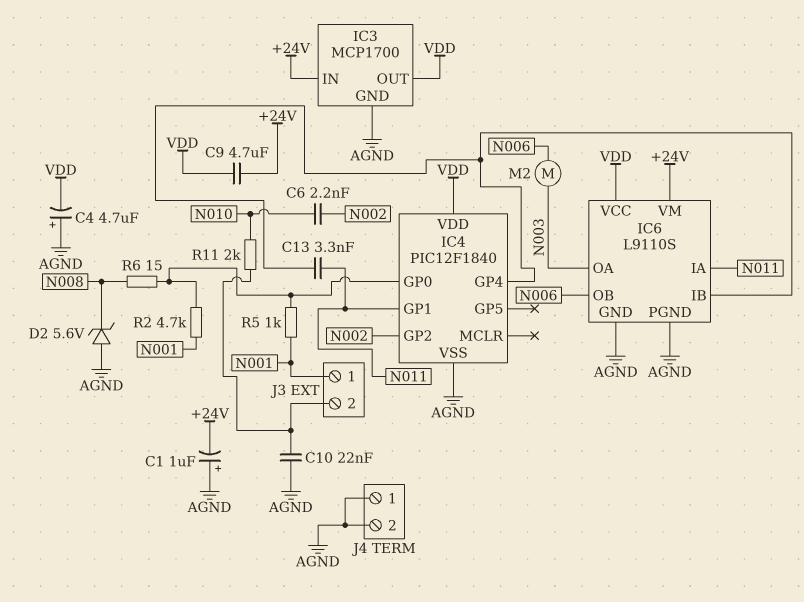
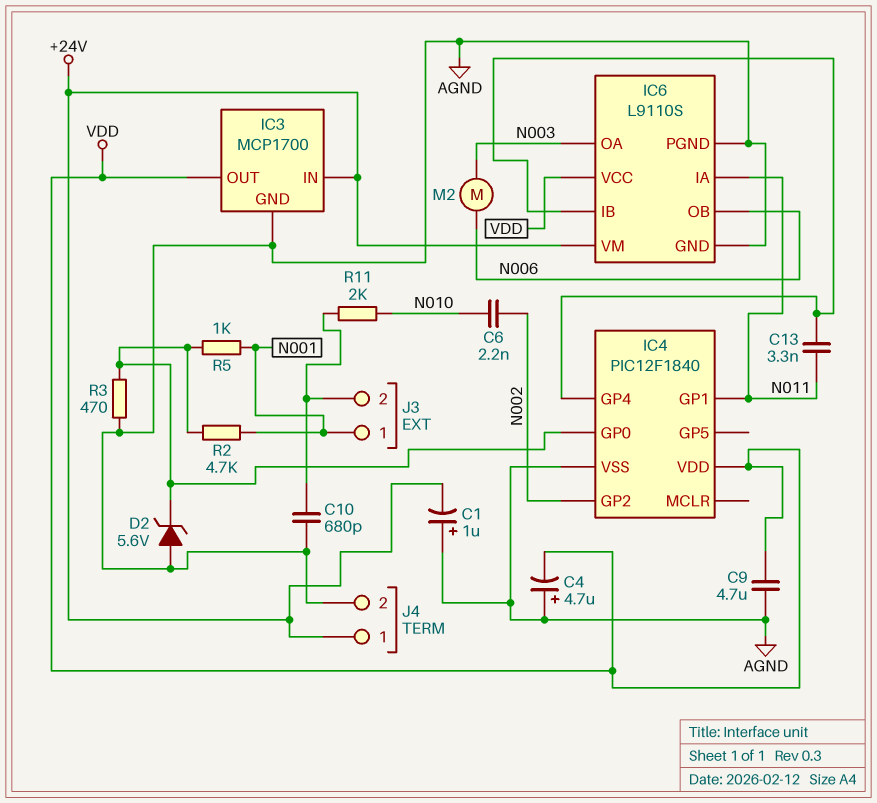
C9: 4.7uF (+24V, VDD) -> 4.7uF (AGND, VDD)
C10: 22nF (AGND, J3/2) -> 680pF (AGND, J3/2)
D2: zener 5.6V (A AGND, K N008) -> zener 5.6V (A AGND, K IC4/GP0)
J4 pin 1: AGND -> +24V
R3: none -> 470 (AGND, IC4/GP0)
R6: 15 (IC4/GP0, N008) -> none

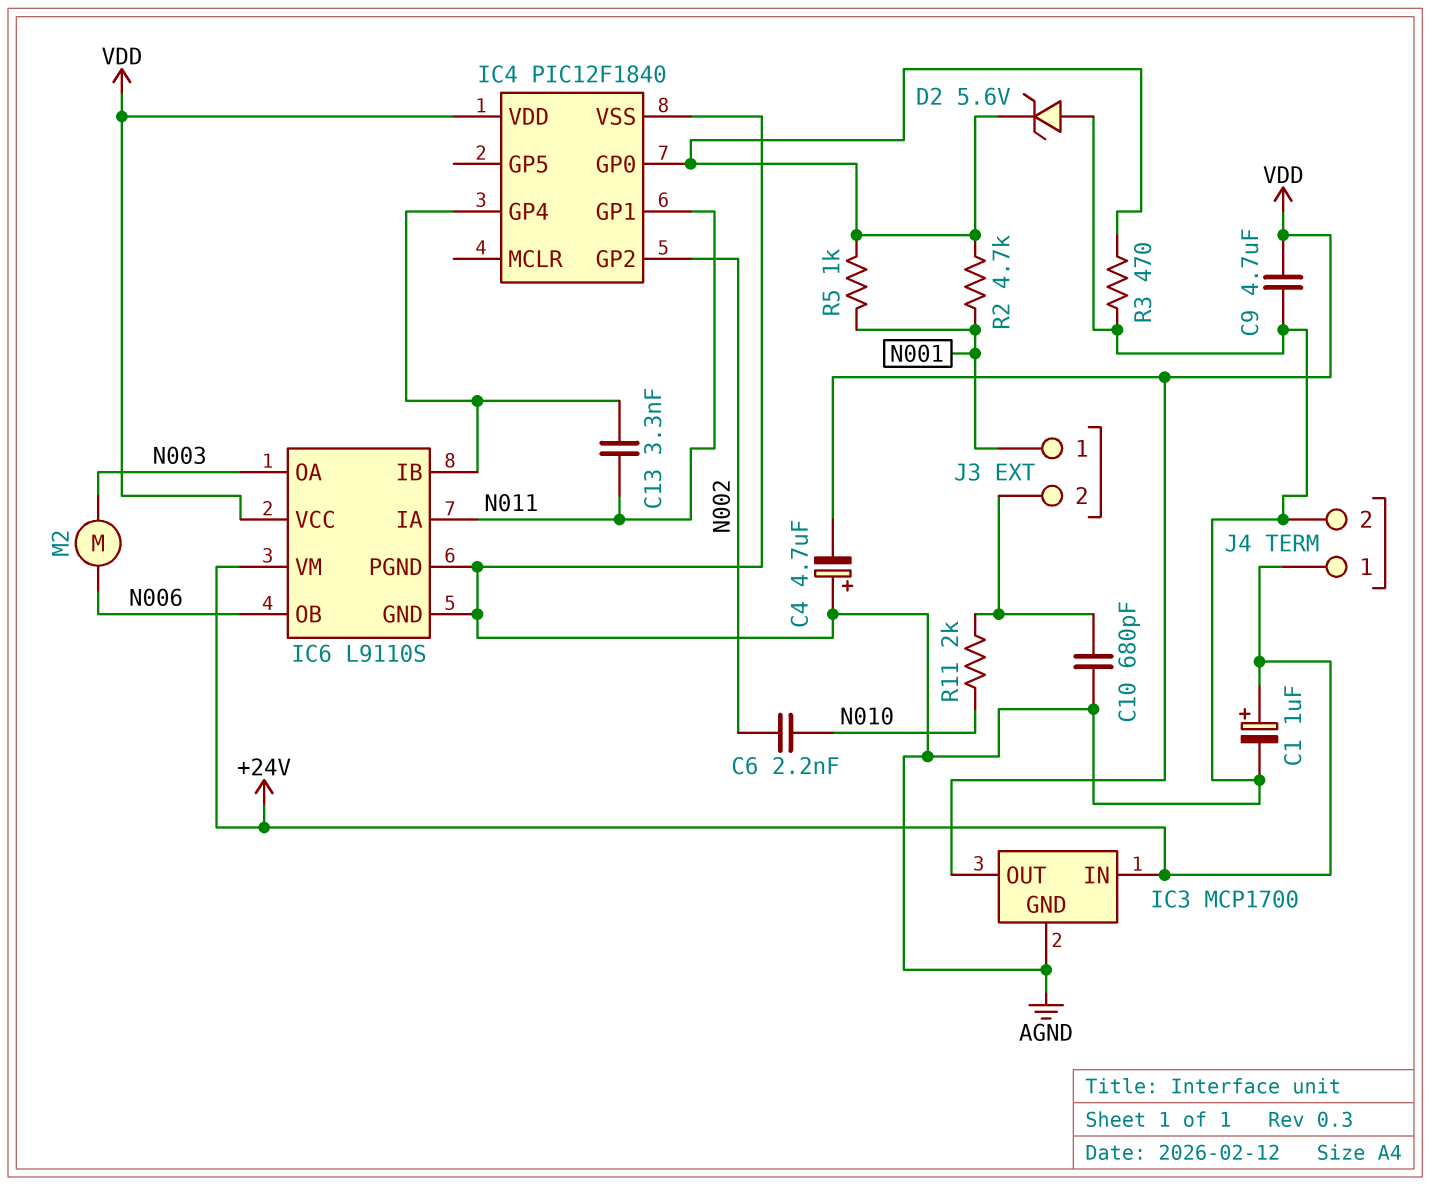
C1: 1uF (plus AGND, minus +24V) -> 1uF (plus +24V, minus AGND)

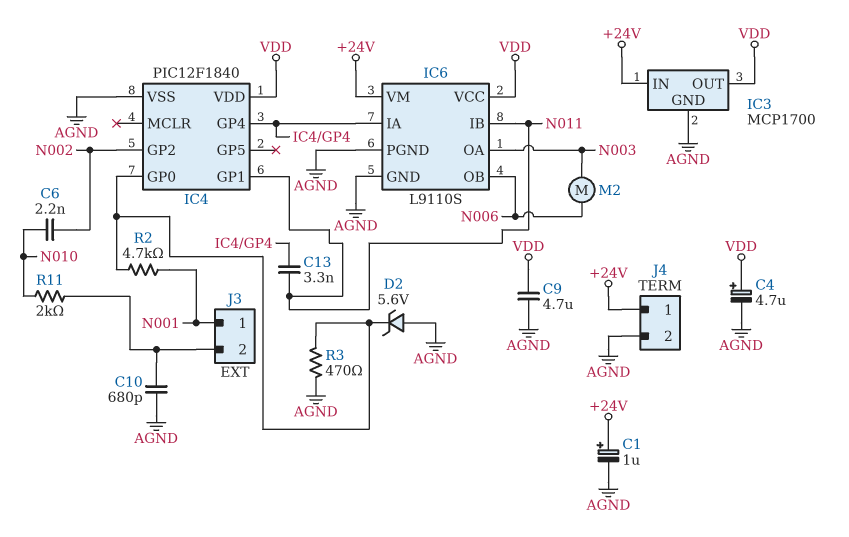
C4: 4.7uF (plus AGND, minus VDD) -> 4.7uF (plus VDD, minus AGND)
IC6 pin IA: N011 -> IC4/GP4
IC6 pin IB: IC4/GP4 -> N011
R5: 1k (IC4/GP0, N001) -> none

